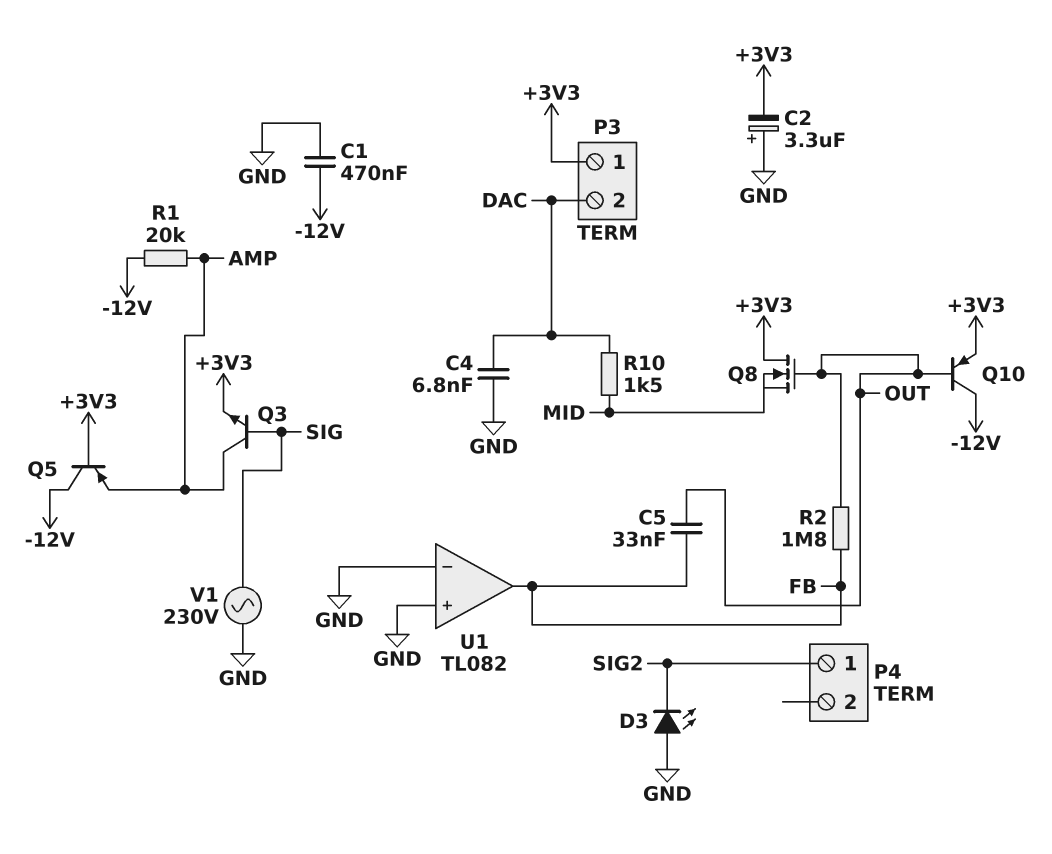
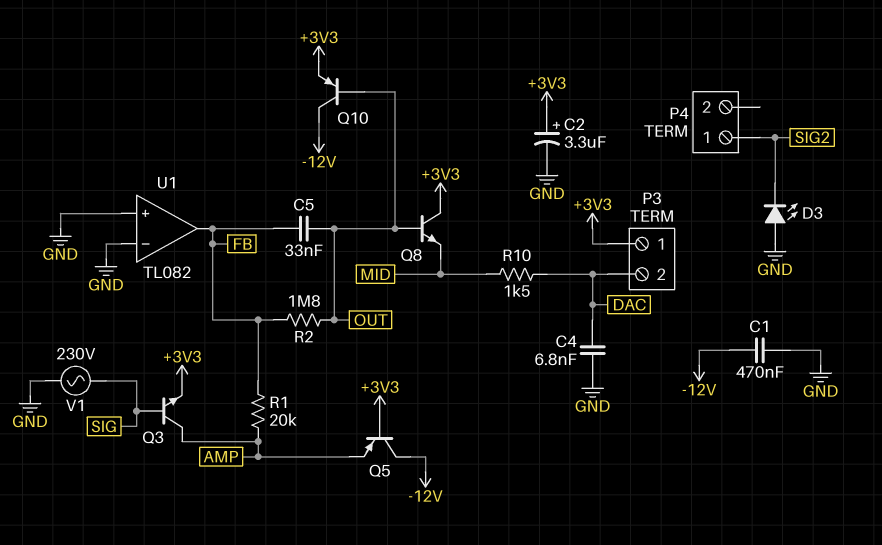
C2: 3.3uF (plus GND, minus +3V3) -> 3.3uF (plus +3V3, minus GND)
Q8: NMOS (G OUT, D +3V3, S MID) -> NPN (B OUT, C +3V3, E MID)
R1: 20k (-12V, AMP) -> 20k (AMP, FB)

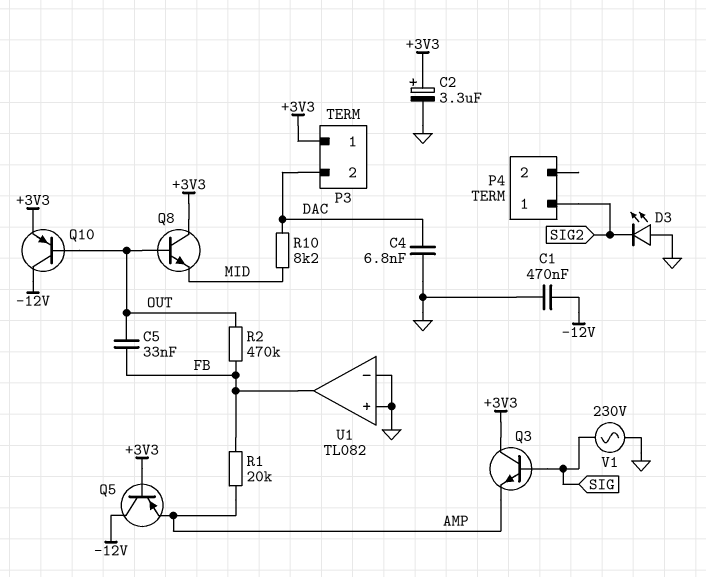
Q3: NPN (B SIG, C AMP, E +3V3) -> NPN (B SIG, C +3V3, E AMP)
R2: 1.8M (FB, OUT) -> 470k (FB, OUT)
R10: 1.5k (DAC, MID) -> 8.2k (DAC, MID)

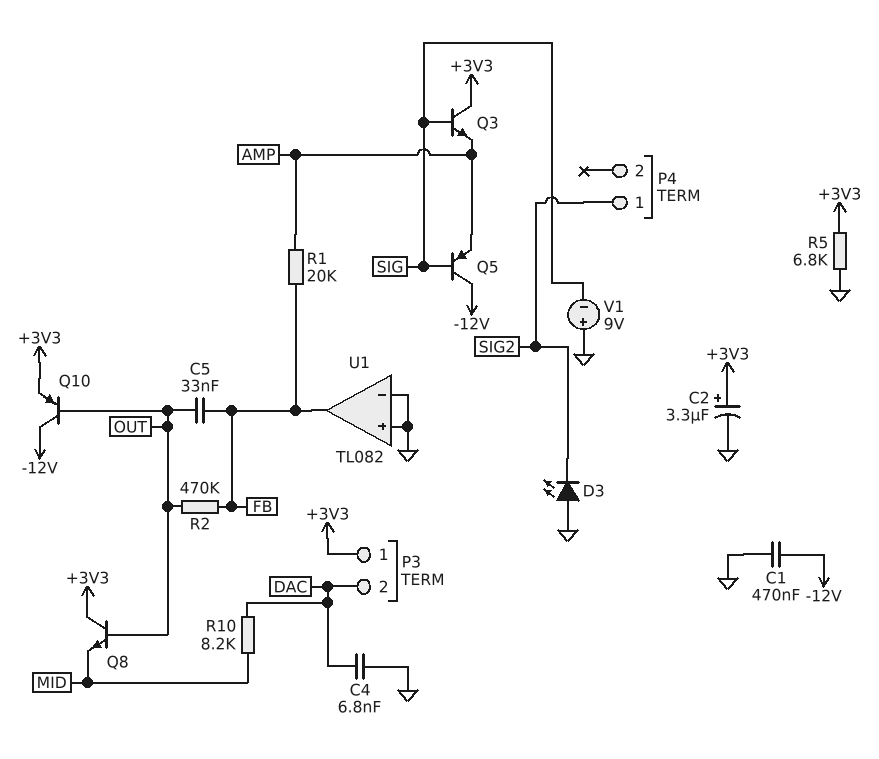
Q5: PNP (B +3V3, C -12V, E AMP) -> PNP (B SIG, C -12V, E AMP)
R5: none -> 6.8k (+3V3, GND)
V1: AC 230V (GND, SIG) -> 9V (plus GND, minus SIG)

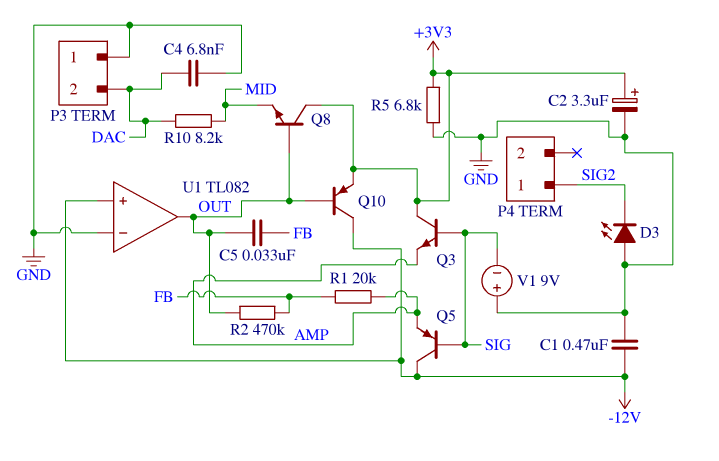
P3 pin 1: +3V3 -> GND
U1 pin in+: GND -> -12V
U1 pin out: FB -> OUT

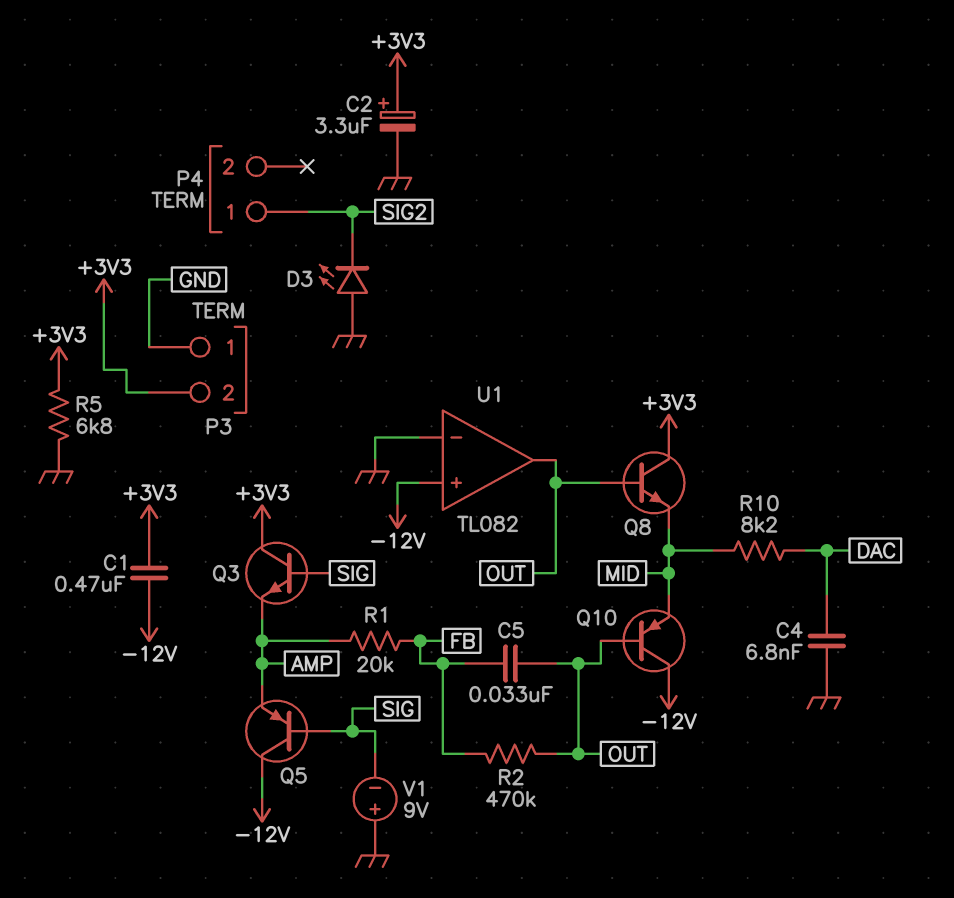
C1: 470nF (-12V, GND) -> 470nF (+3V3, -12V)
P3 pin 2: DAC -> +3V3
Q10: PNP (B OUT, C -12V, E +3V3) -> PNP (B OUT, C -12V, E MID)

